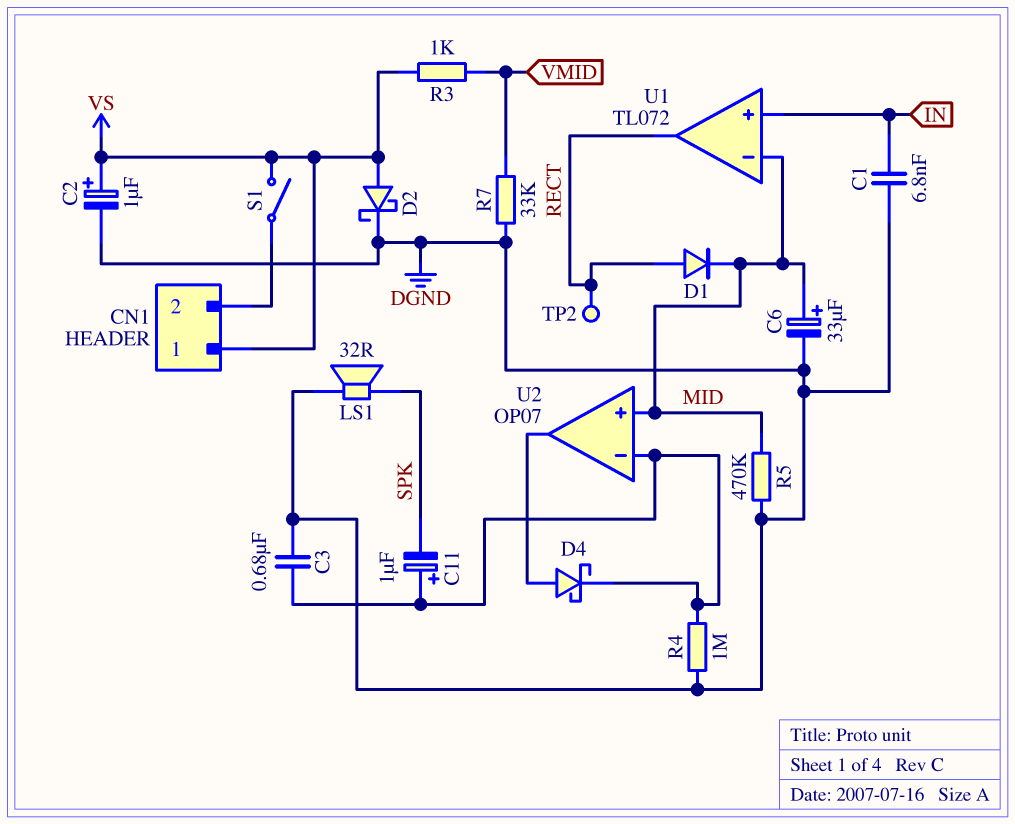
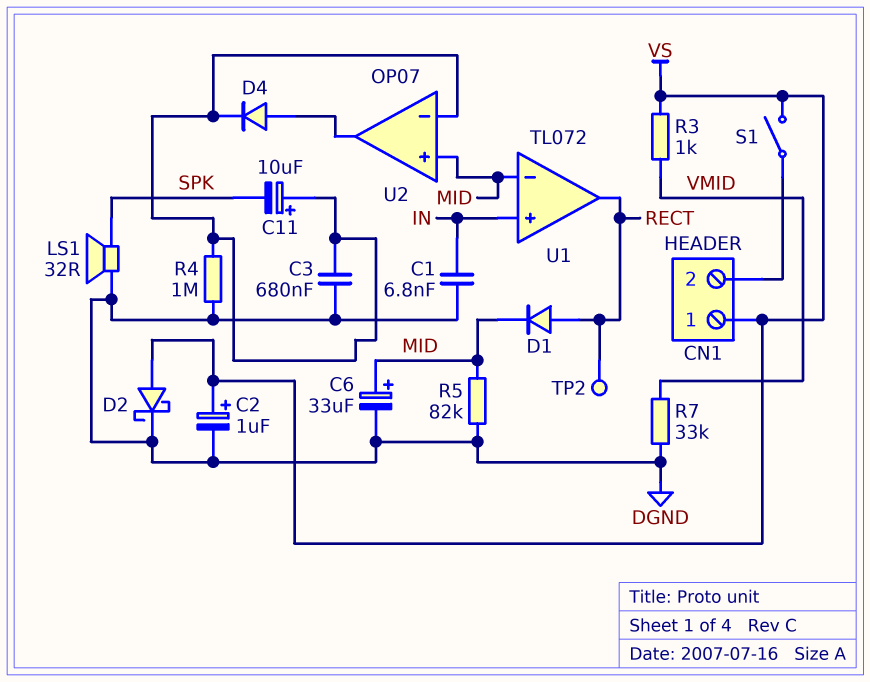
C11: 1uF (plus U2/in-, minus SPK) -> 10uF (plus U2/in-, minus SPK)
D4: schottky (A U2/out, K U2/in-) -> diode (A U2/out, K U2/in-)
R5: 470k (DGND, MID) -> 82k (DGND, MID)

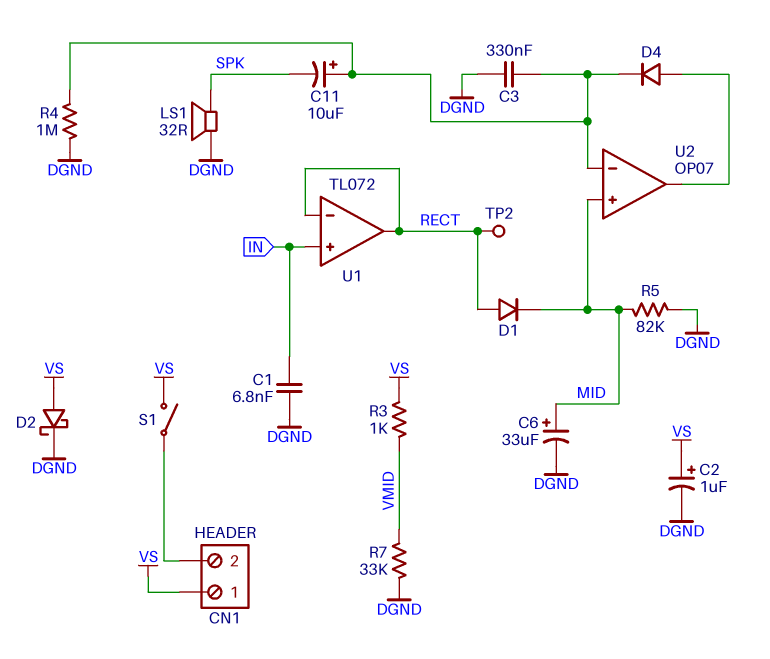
C3: 680nF (DGND, U2/in-) -> 330nF (DGND, U2/in-)
U1 pin in-: MID -> RECT

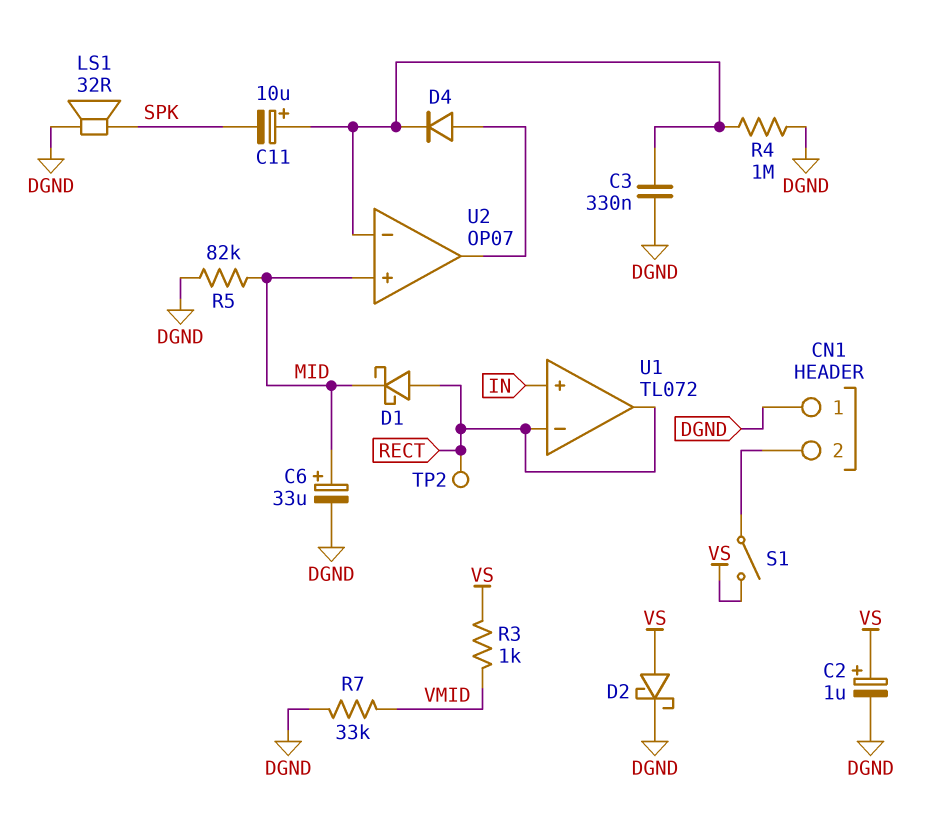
C1: 6.8nF (DGND, IN) -> none
CN1 pin 1: VS -> DGND
D1: diode (A RECT, K MID) -> schottky (A RECT, K MID)

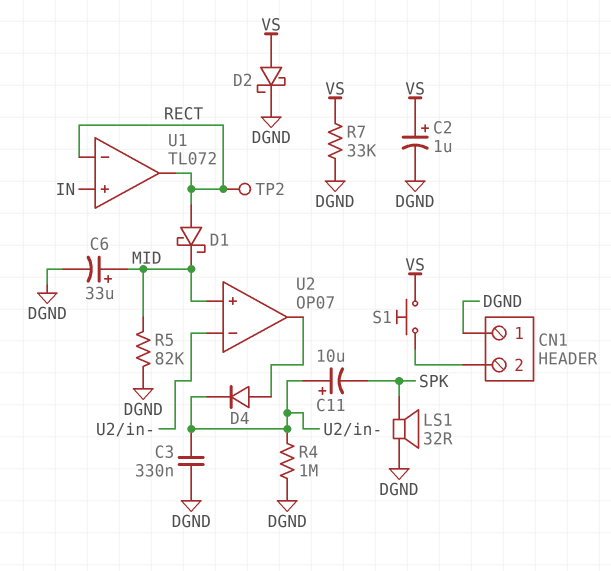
R3: 1k (VMID, VS) -> none
R7: 33k (DGND, VMID) -> 33k (DGND, VS)
S1: switch (CN1/2, VS) -> button (CN1/2, VS)

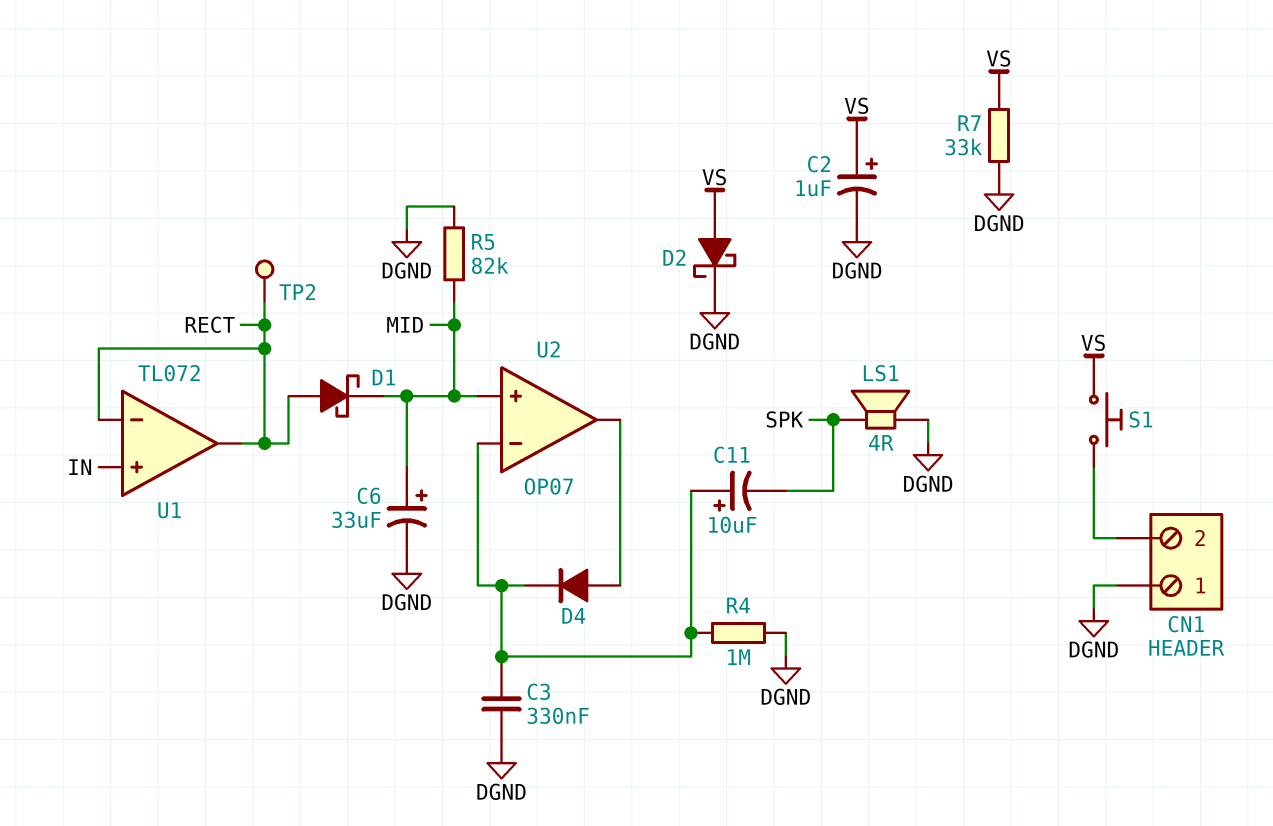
LS1: speaker 32R (DGND, SPK) -> speaker 4R (DGND, SPK)

